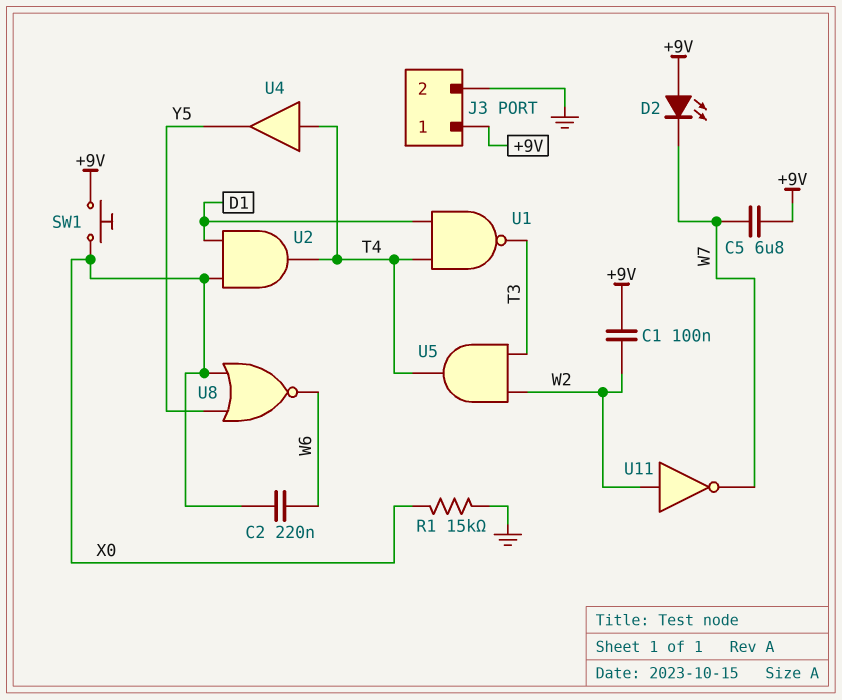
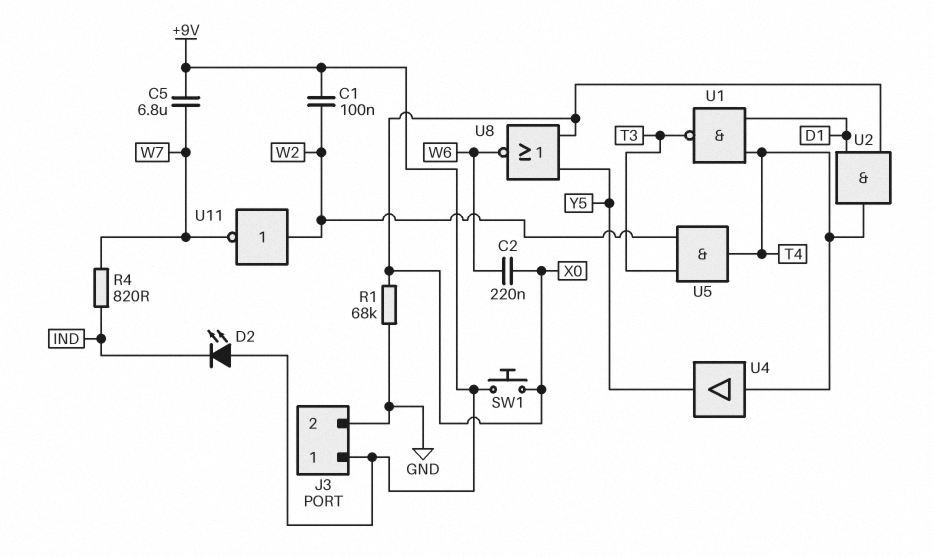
D2: LED (A +9V, K W7) -> LED (A +9V, K IND)
R1: 15k (GND, X0) -> 68k (GND, X0)
R4: none -> 820 (IND, W7)

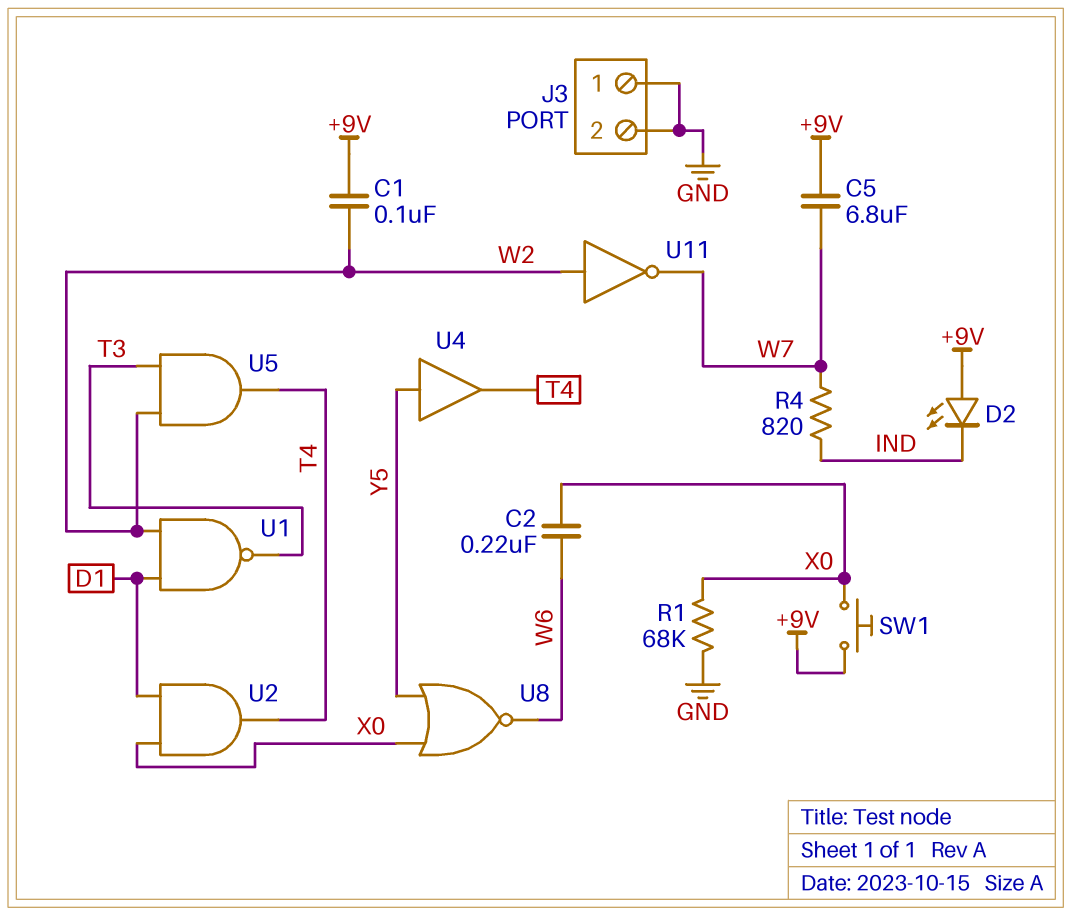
J3 pin 1: +9V -> GND
U1: NAND (in D1, in T4, out T3) -> NAND (in D1, in W2, out T3)
U4: buffer (in T4, out Y5) -> buffer (in Y5, out T4)

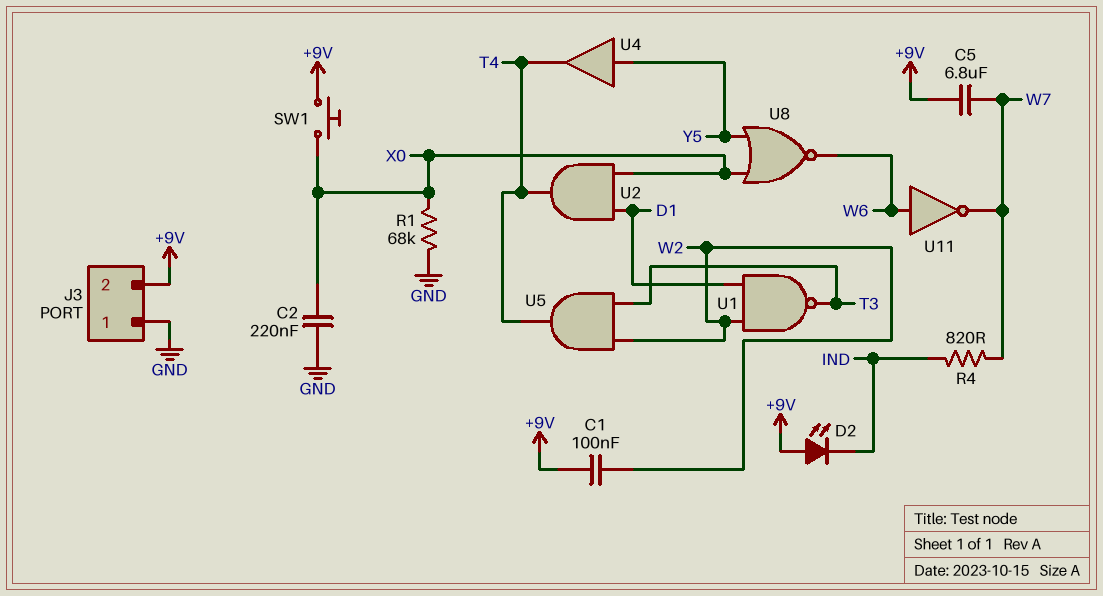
C2: 220nF (W6, X0) -> 220nF (GND, X0)
J3 pin 2: GND -> +9V
U11: NOT (in W2, out W7) -> NOT (in W6, out W7)

